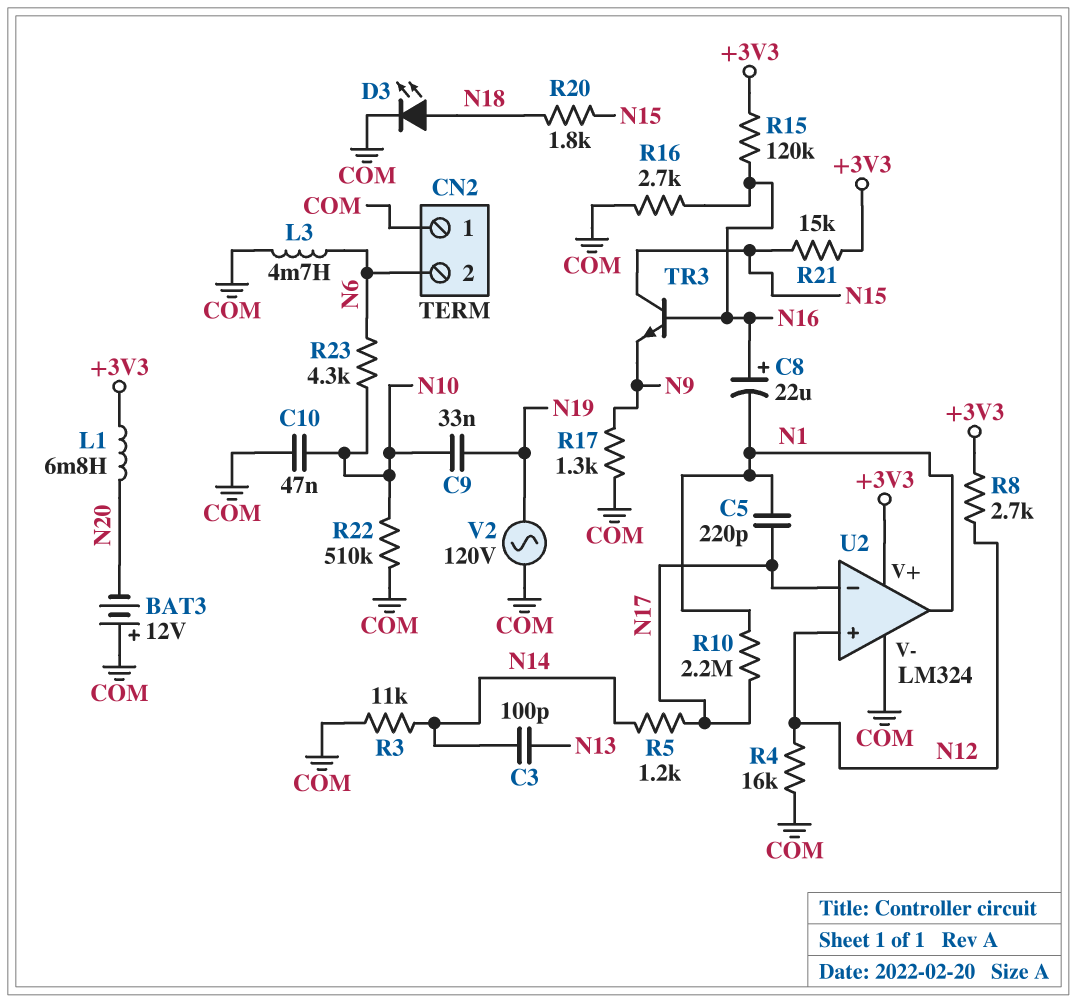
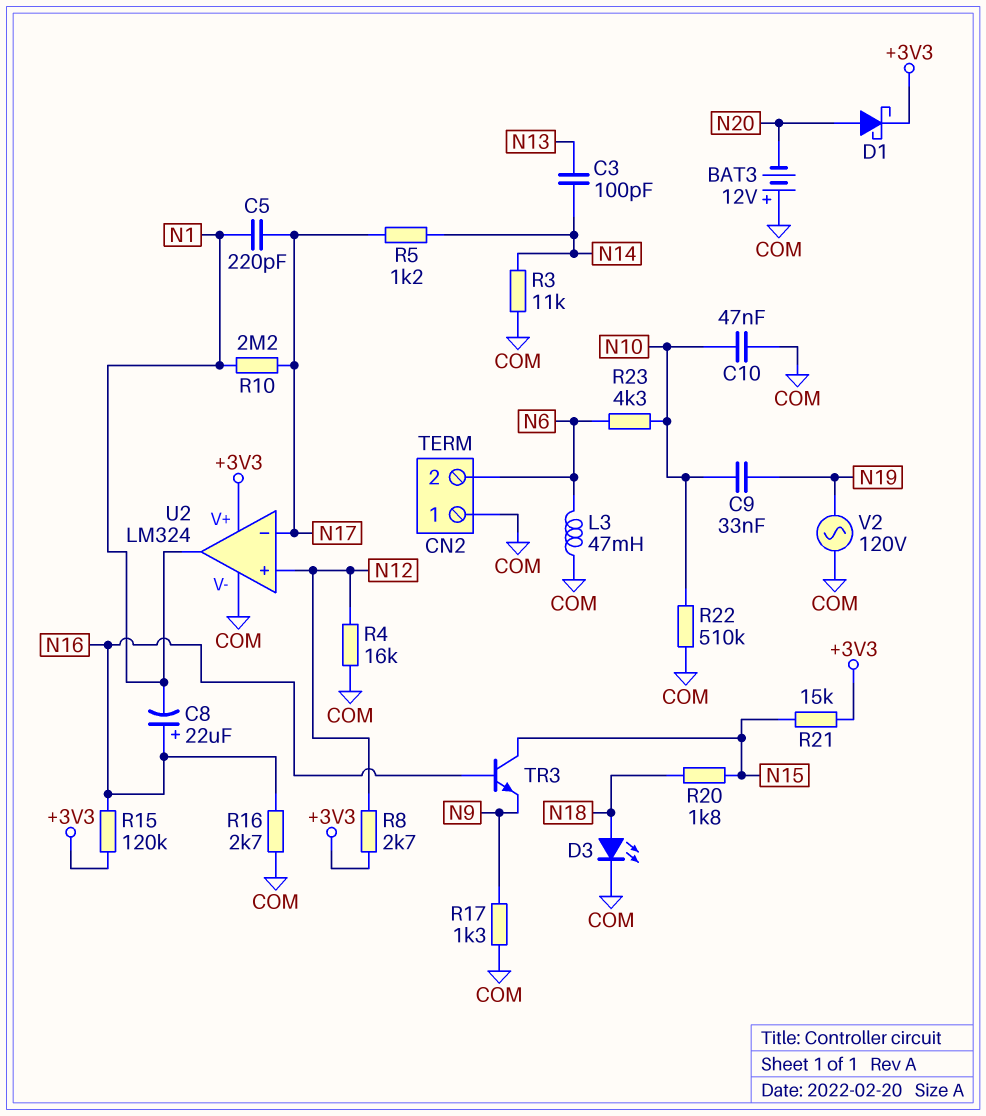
D1: none -> schottky (A N20, K +3V3)
L1: 6.8mH (+3V3, N20) -> none
L3: 4.7mH (COM, N6) -> 47mH (COM, N6)

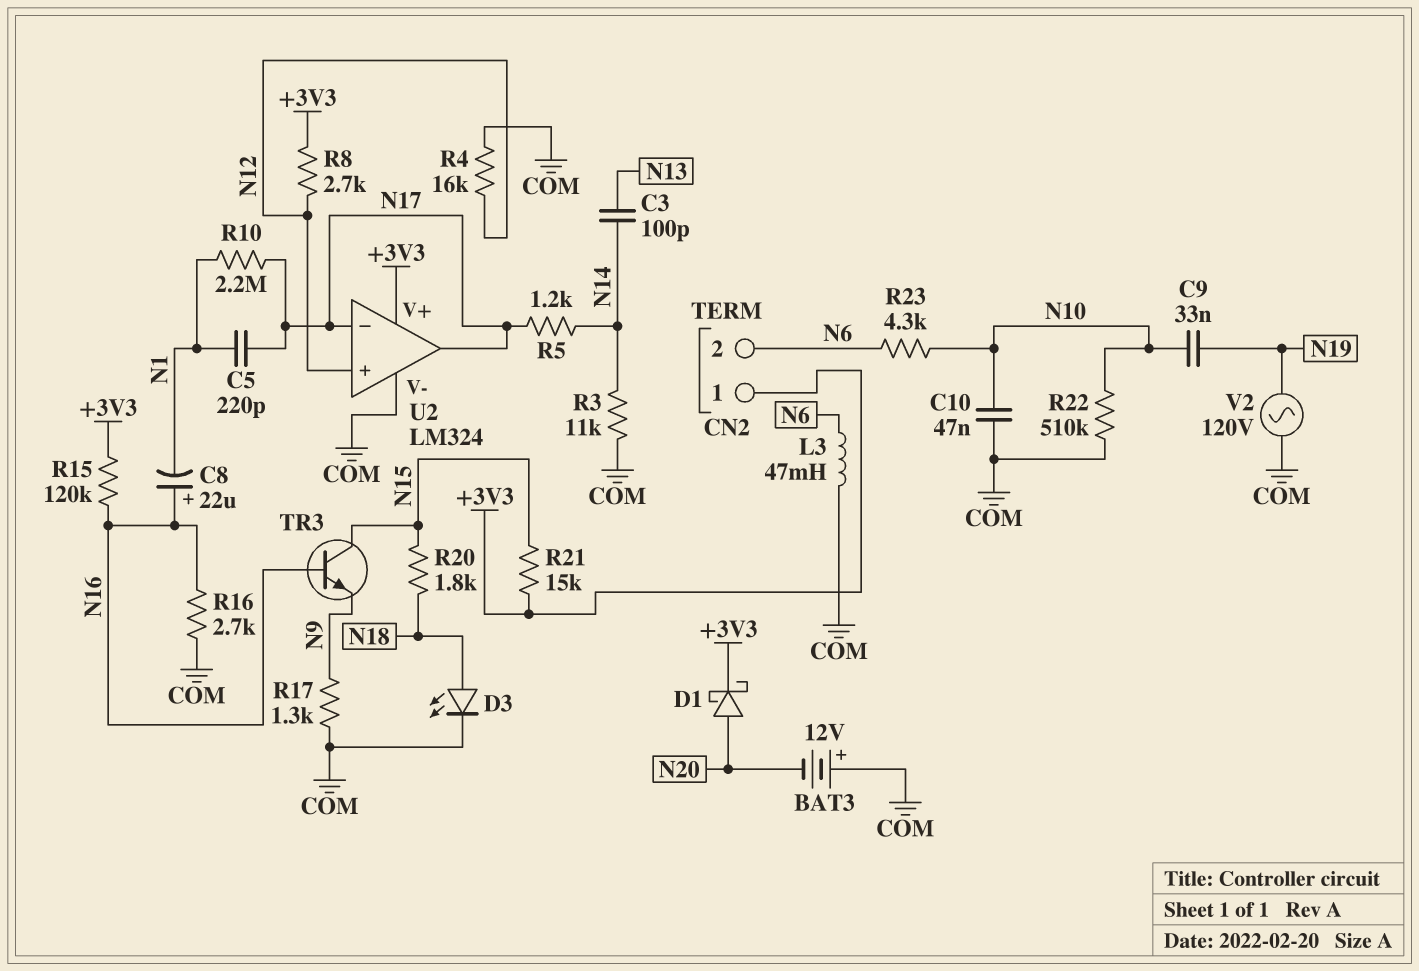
CN2 pin 1: COM -> +3V3
U2 pin out: N1 -> N17

